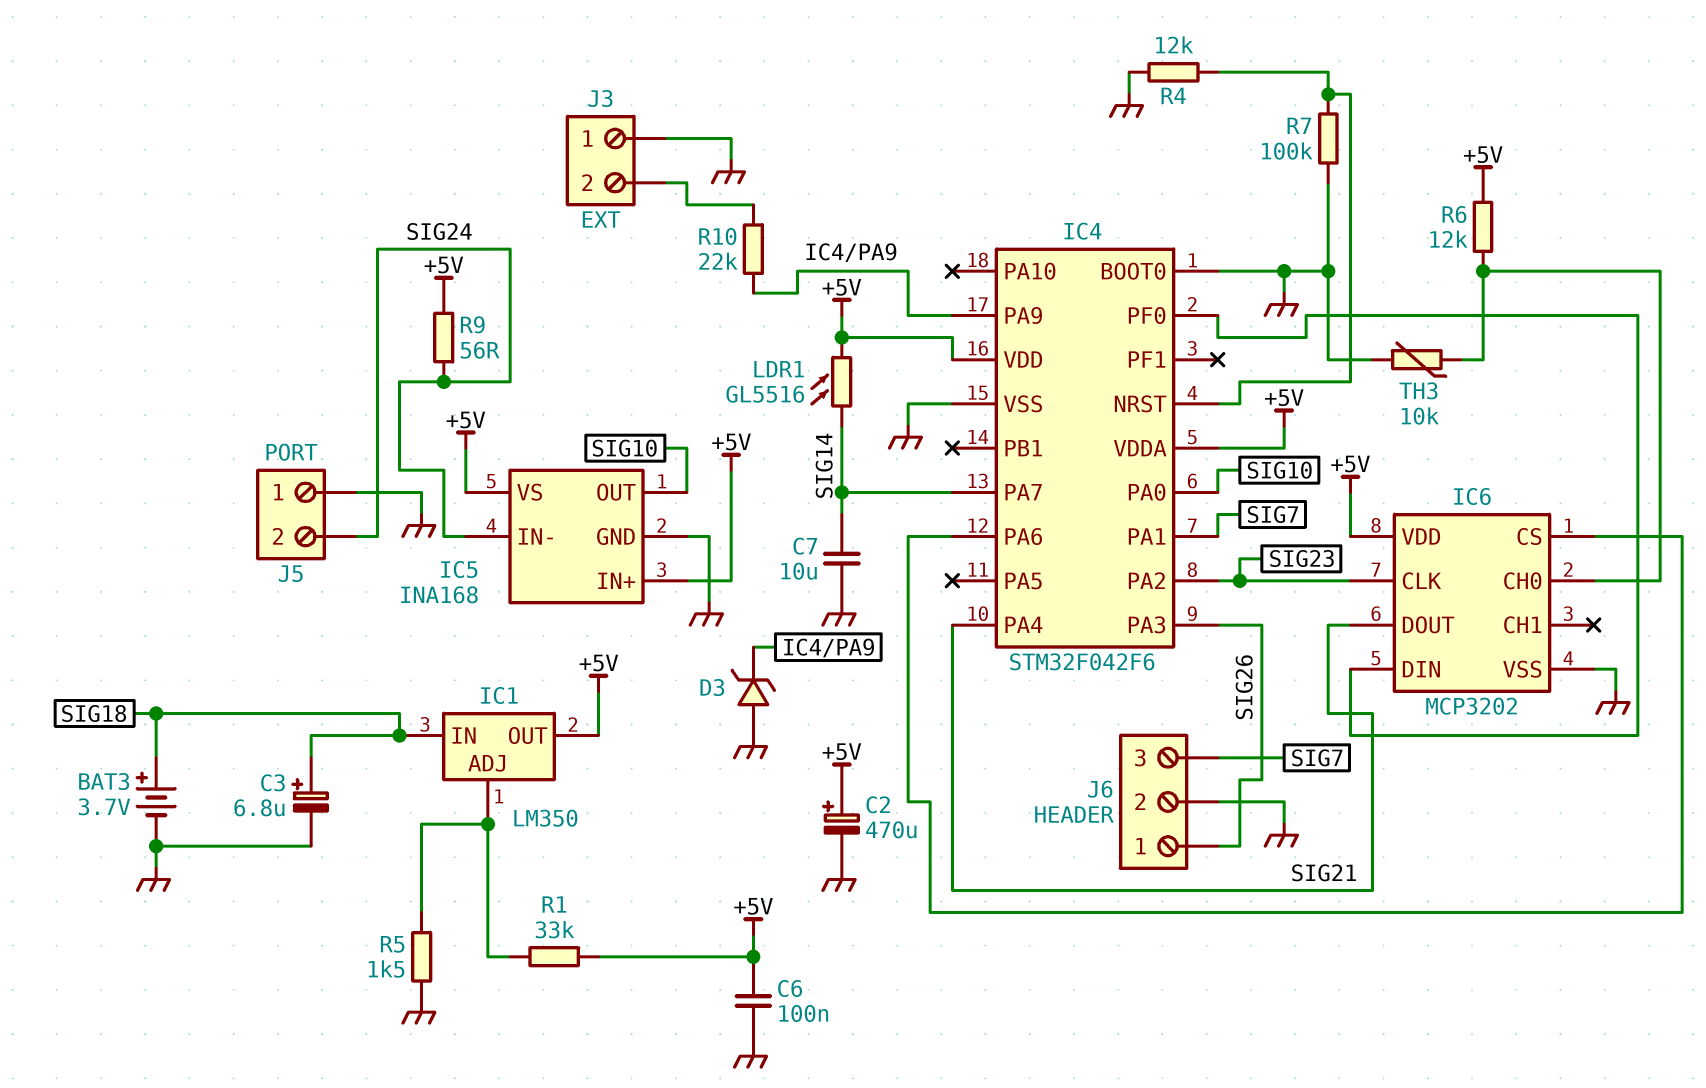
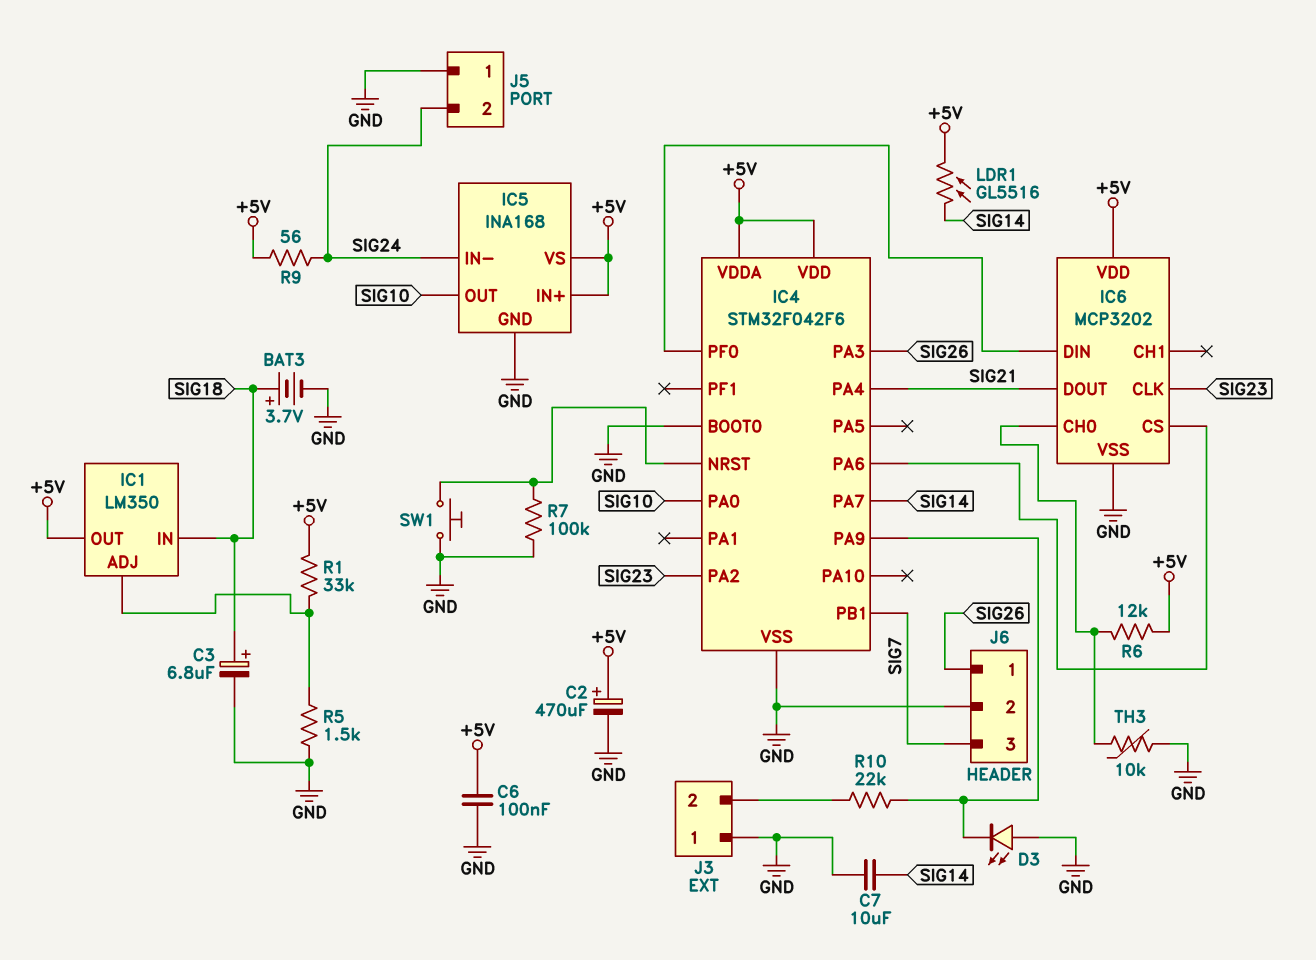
D3: zener (A GND, K IC4/PA9) -> LED (A GND, K IC4/PA9)
IC4 pin PA1: SIG7 -> none
IC4 pin PB1: none -> SIG7
R4: 12k (GND, IC4/NRST) -> none
SW1: none -> button (GND, IC4/NRST)

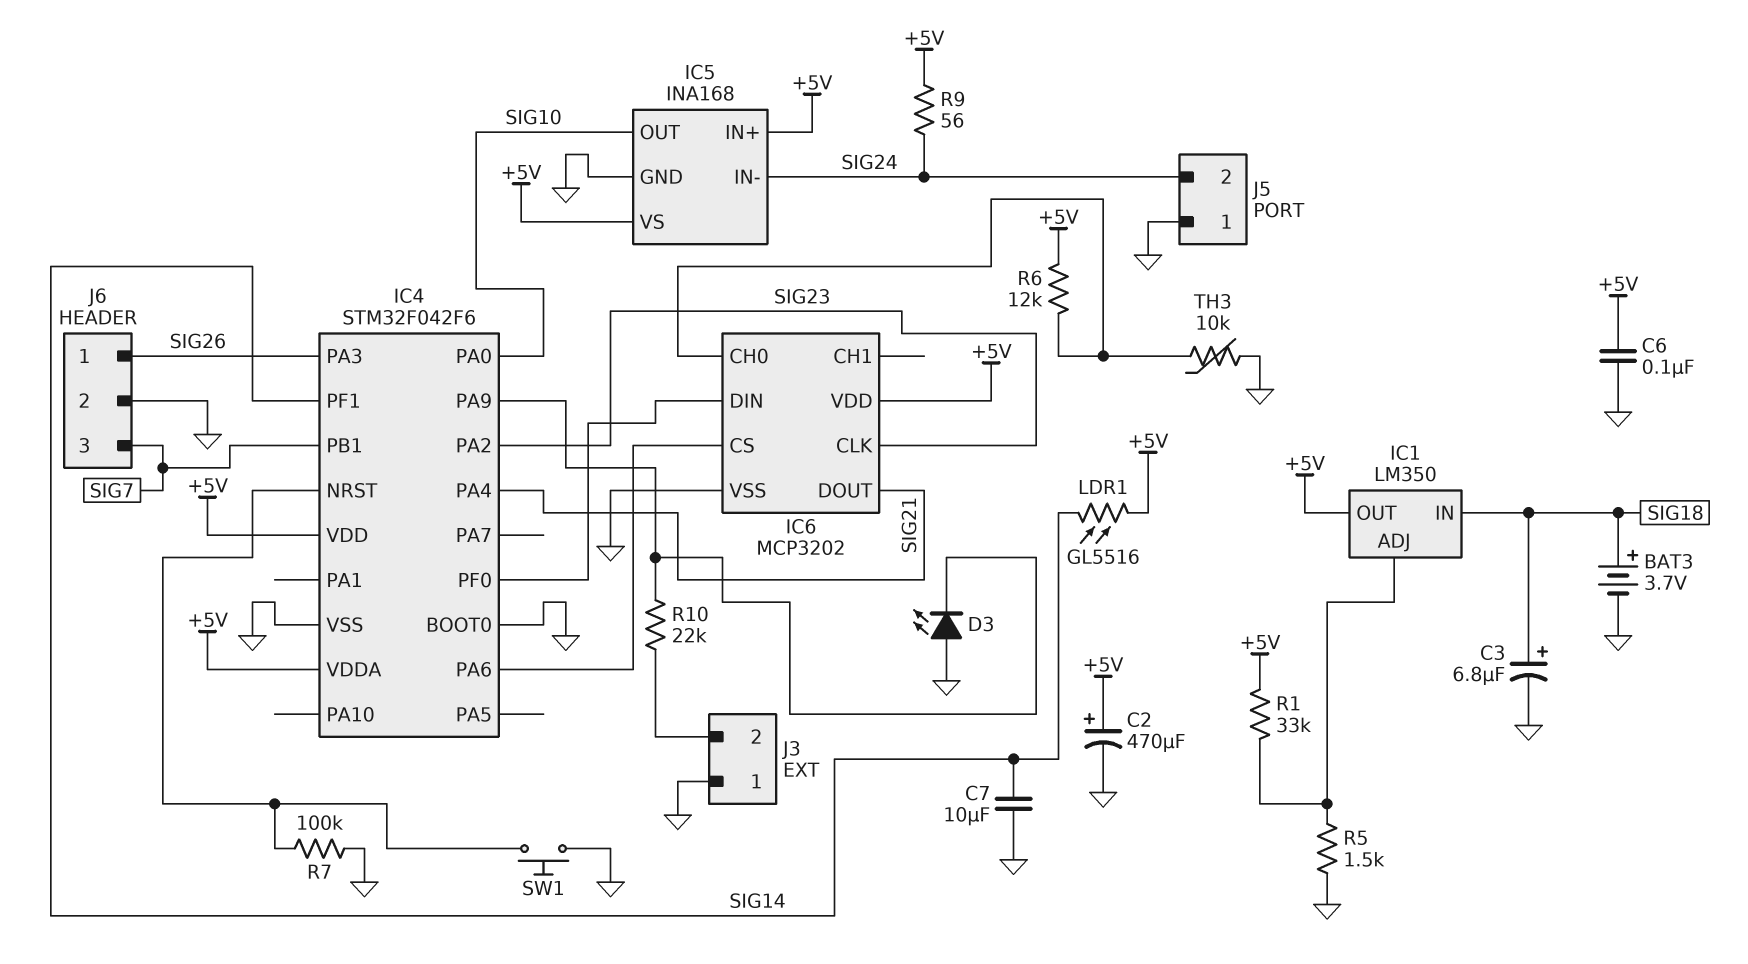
IC4 pin PA7: SIG14 -> none
IC4 pin PF1: none -> SIG14

